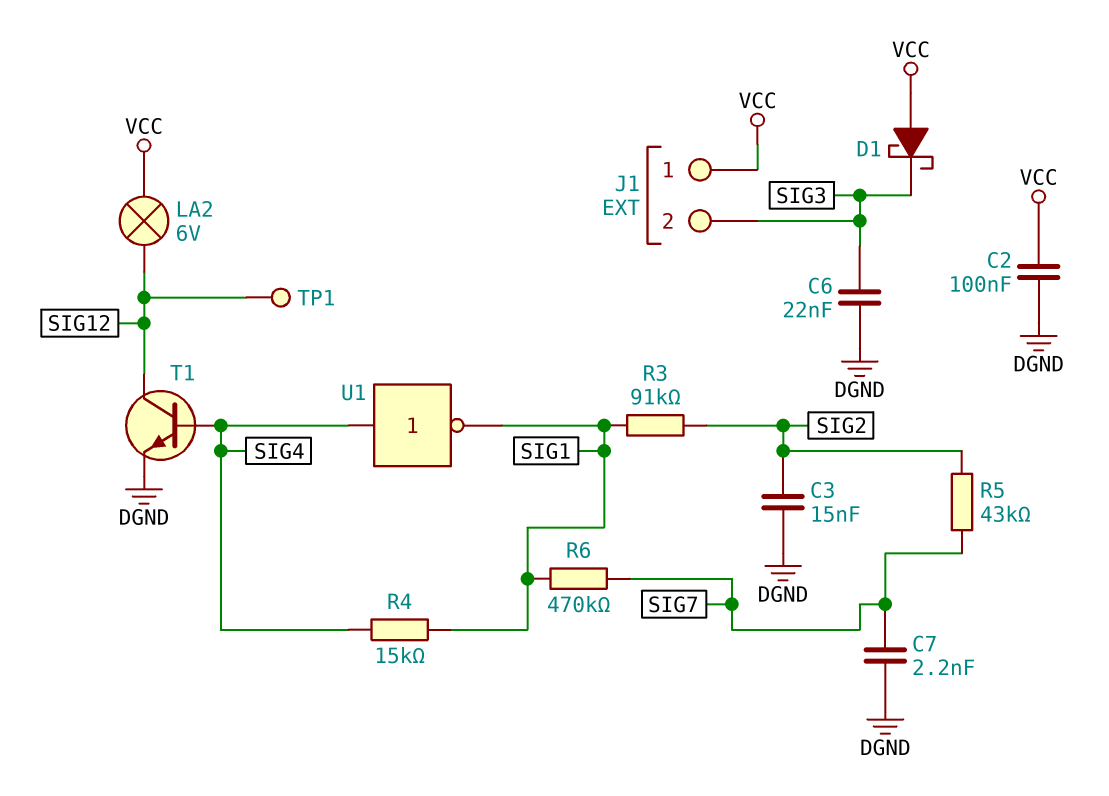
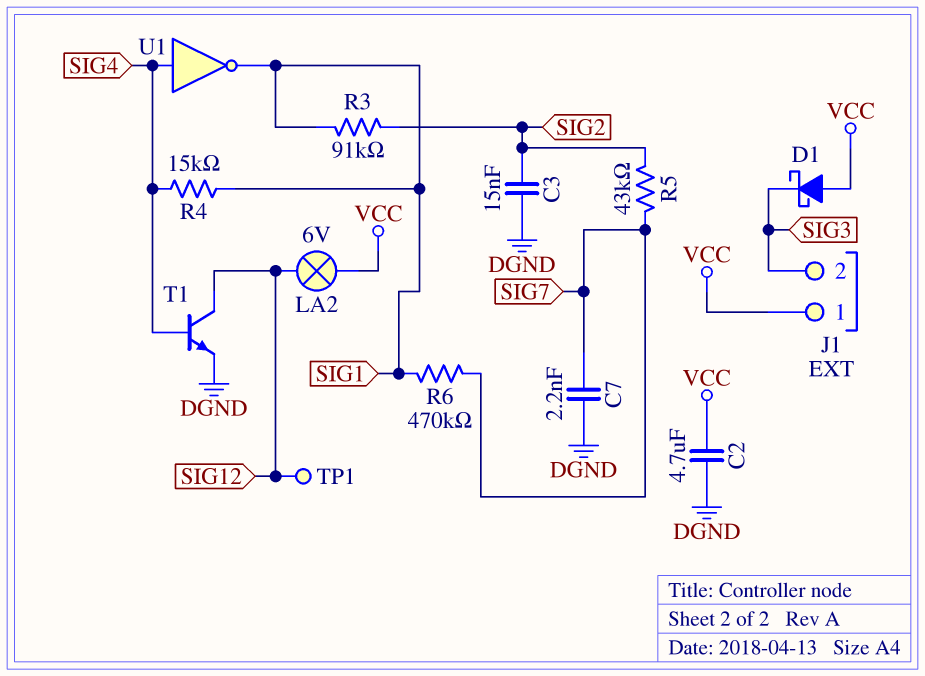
C2: 100nF (DGND, VCC) -> 4.7uF (DGND, VCC)
C6: 22nF (DGND, SIG3) -> none

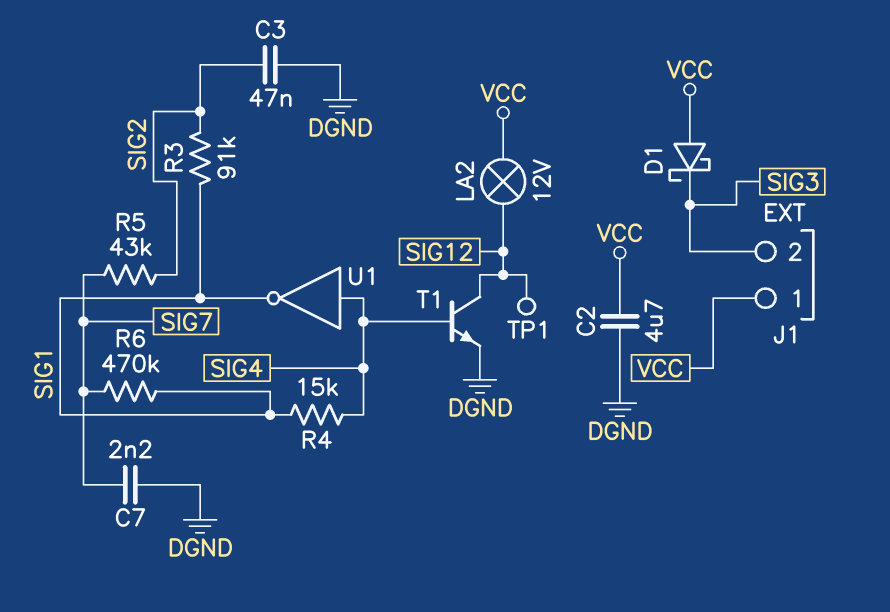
C3: 15nF (DGND, SIG2) -> 47nF (DGND, SIG2)
LA2: lamp 6V (SIG12, VCC) -> lamp 12V (SIG12, VCC)

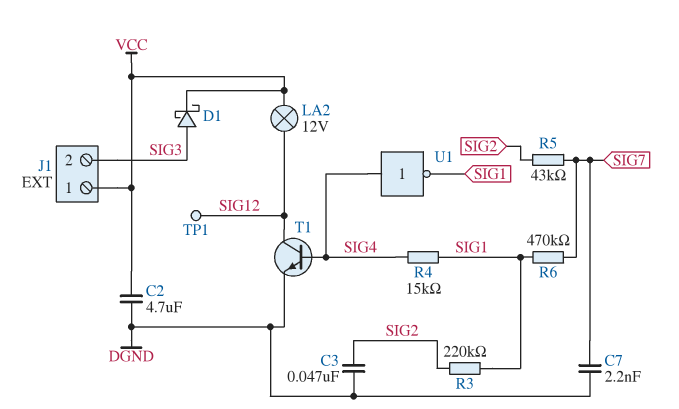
D1: schottky (A VCC, K SIG3) -> schottky (A SIG3, K VCC)
R3: 91k (SIG1, SIG2) -> 220k (SIG1, SIG2)

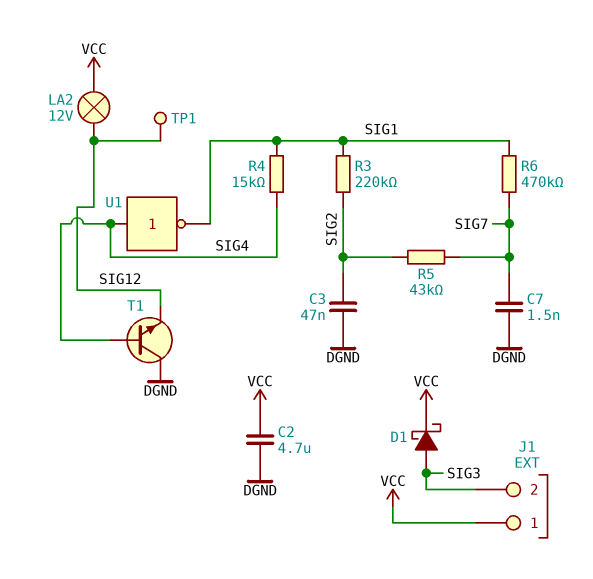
C7: 2.2nF (DGND, SIG7) -> 1.5nF (DGND, SIG7)
T1: NPN (B SIG4, C SIG12, E DGND) -> NPN (B SIG4, C DGND, E SIG12)

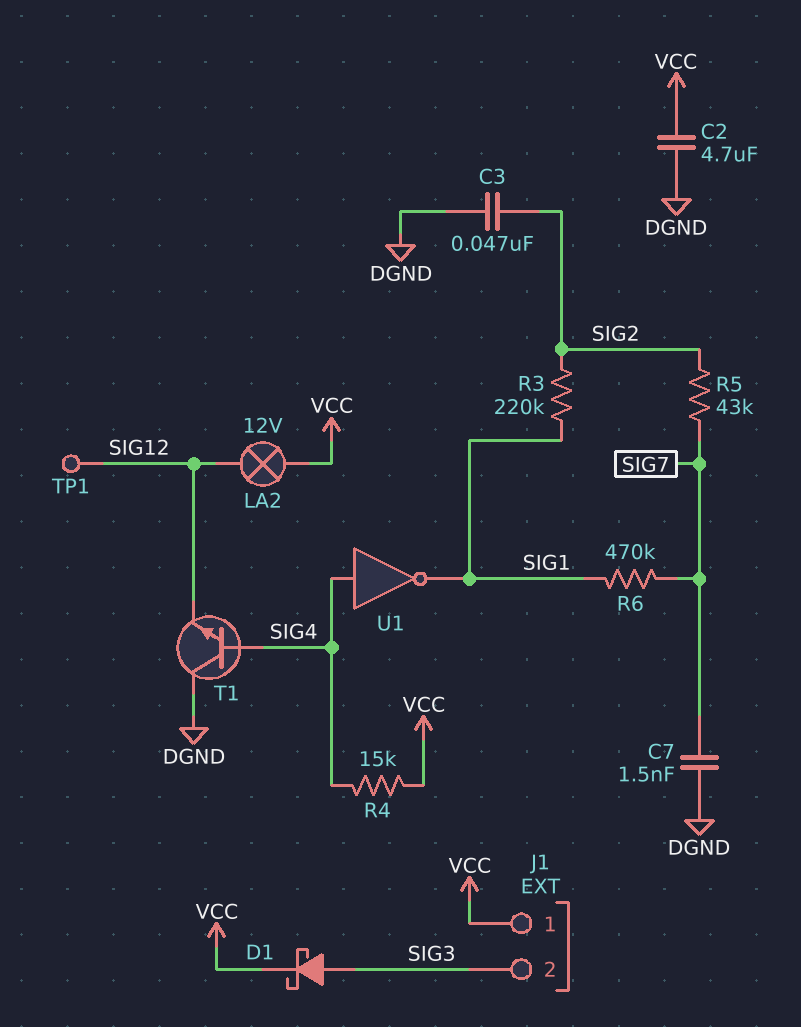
R4: 15k (SIG1, SIG4) -> 15k (SIG4, VCC)

